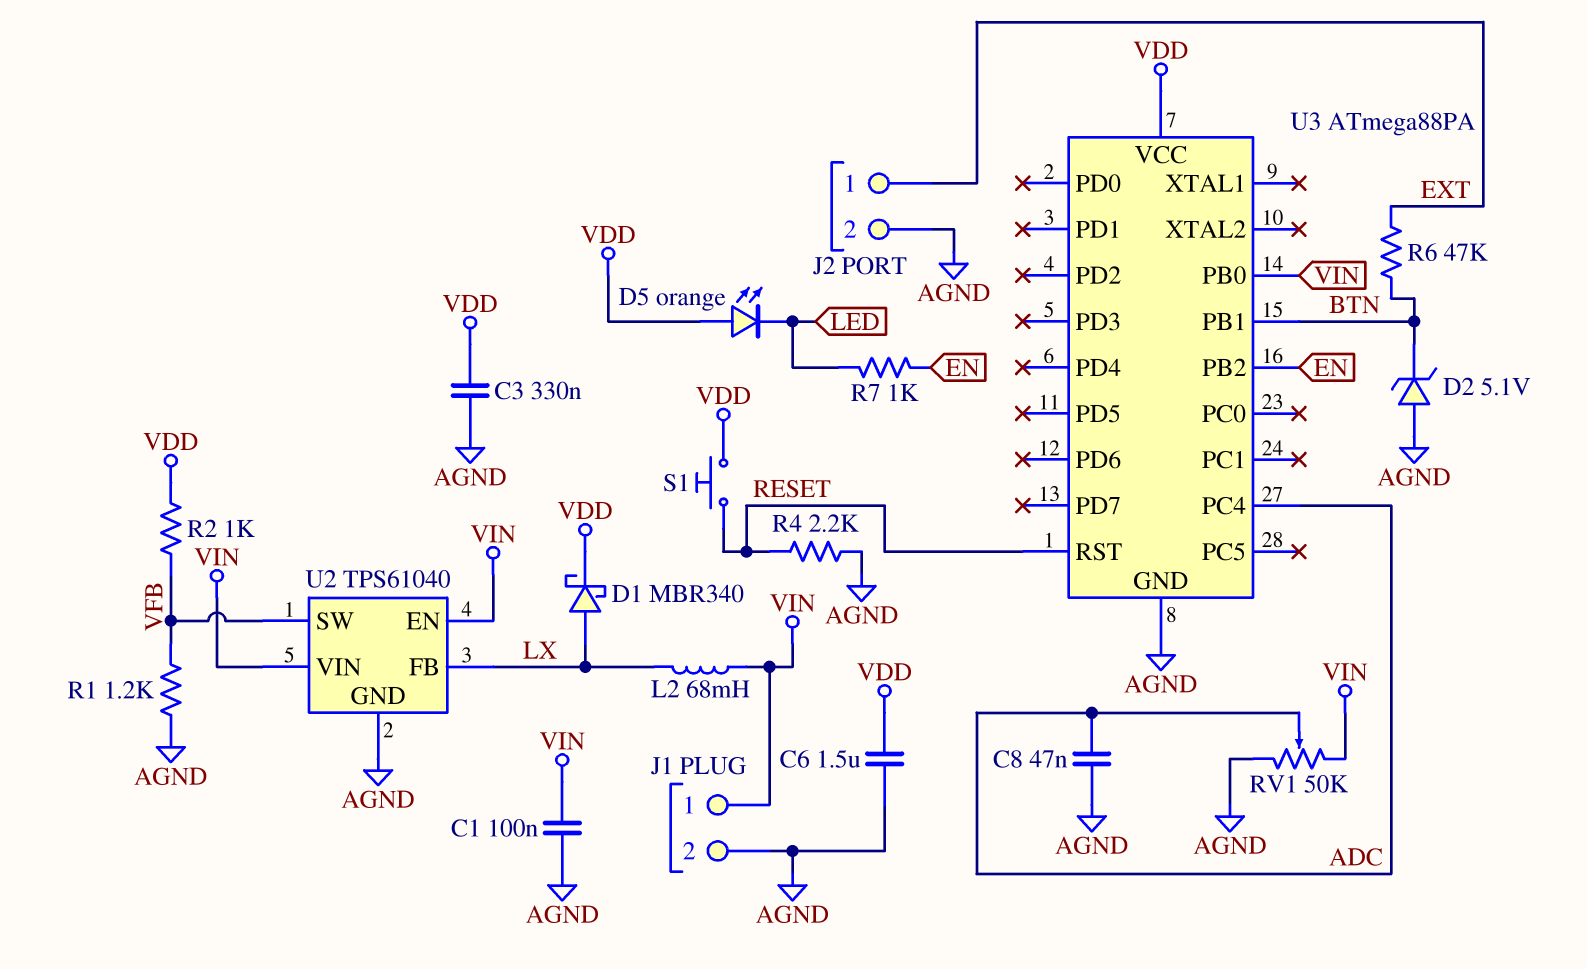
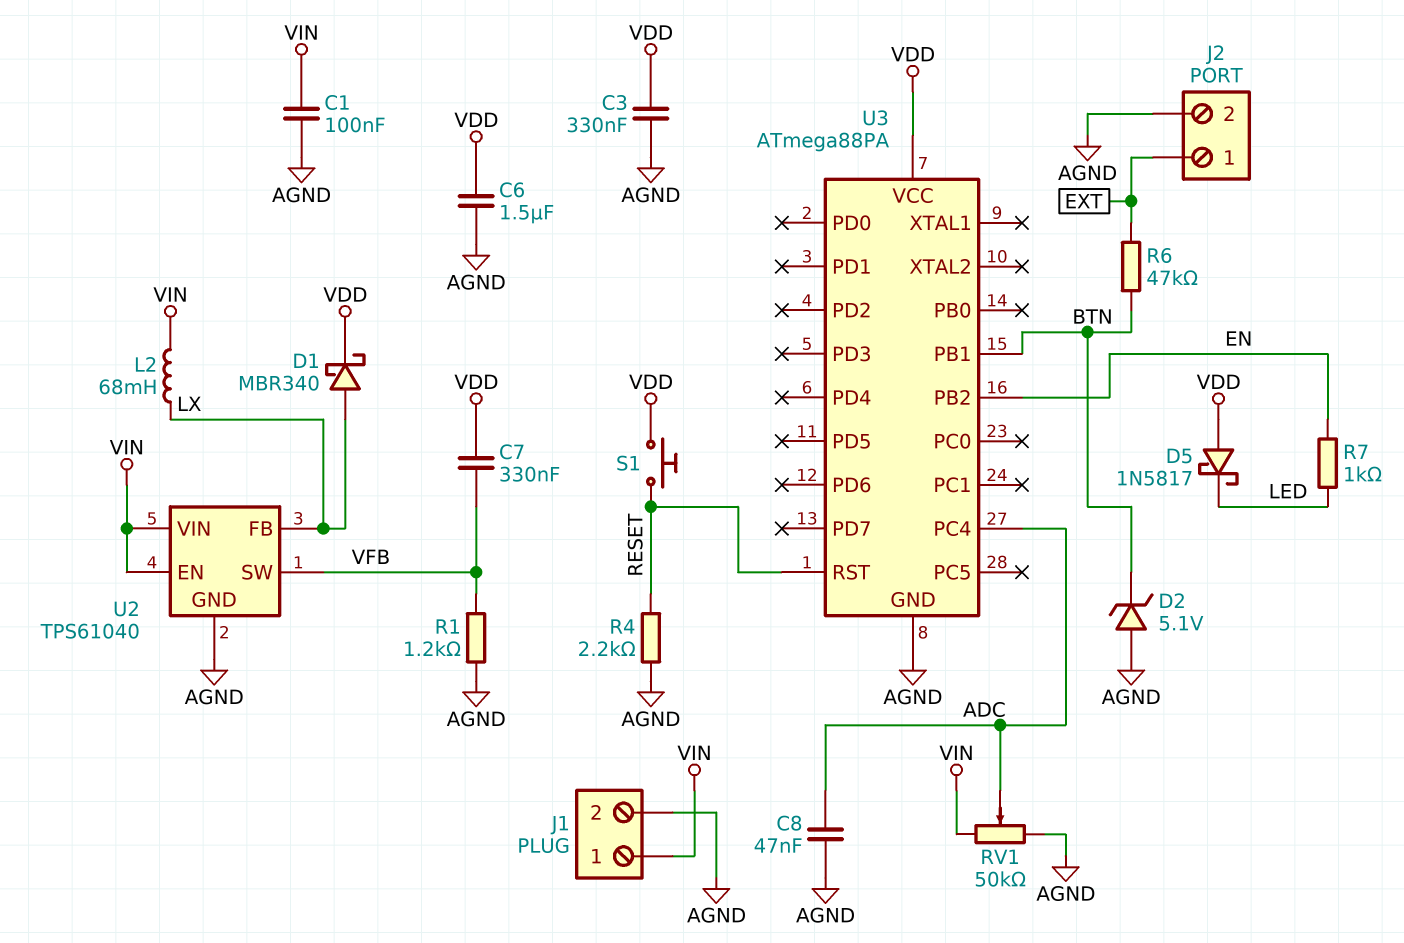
C7: none -> 330nF (VDD, VFB)
D5: LED orange (A VDD, K LED) -> schottky 1N5817 (A VDD, K LED)
R2: 1k (VDD, VFB) -> none
U3 pin PB0: VIN -> none

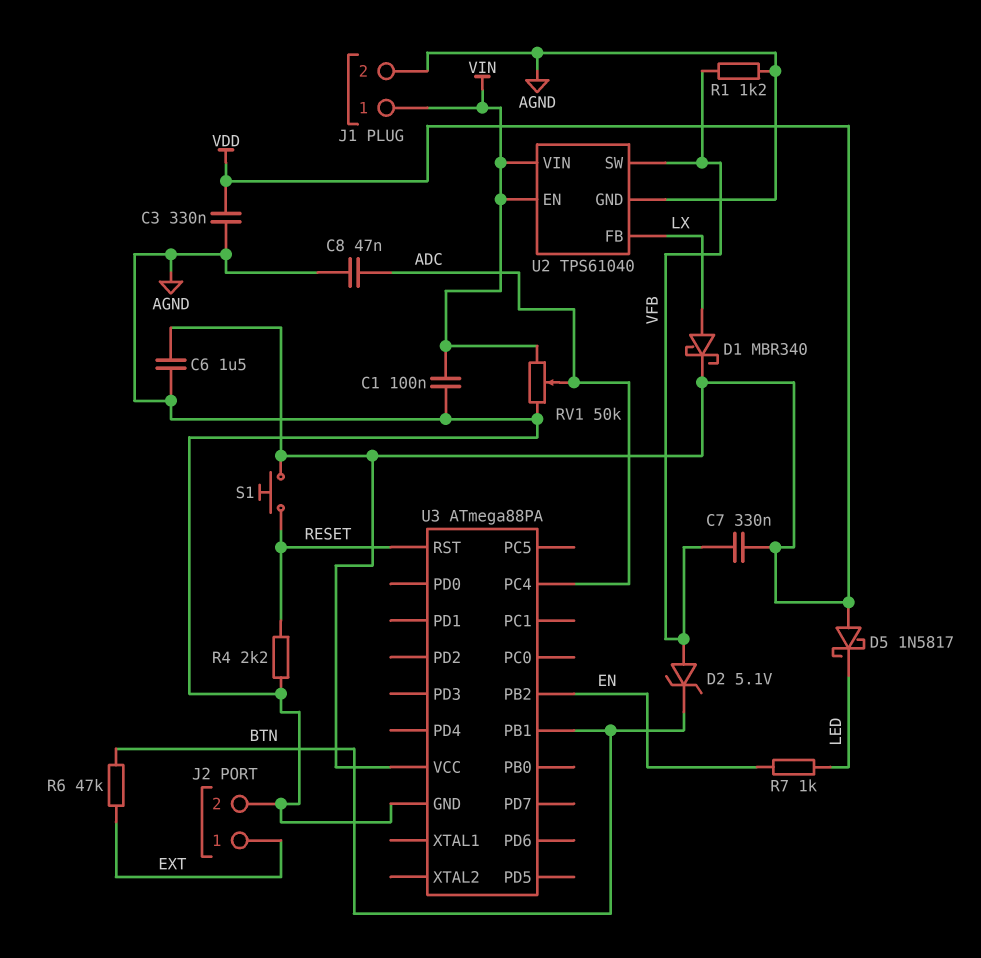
D2: zener 5.1V (A AGND, K BTN) -> zener 5.1V (A VFB, K BTN)
L2: 68mH (LX, VIN) -> none

